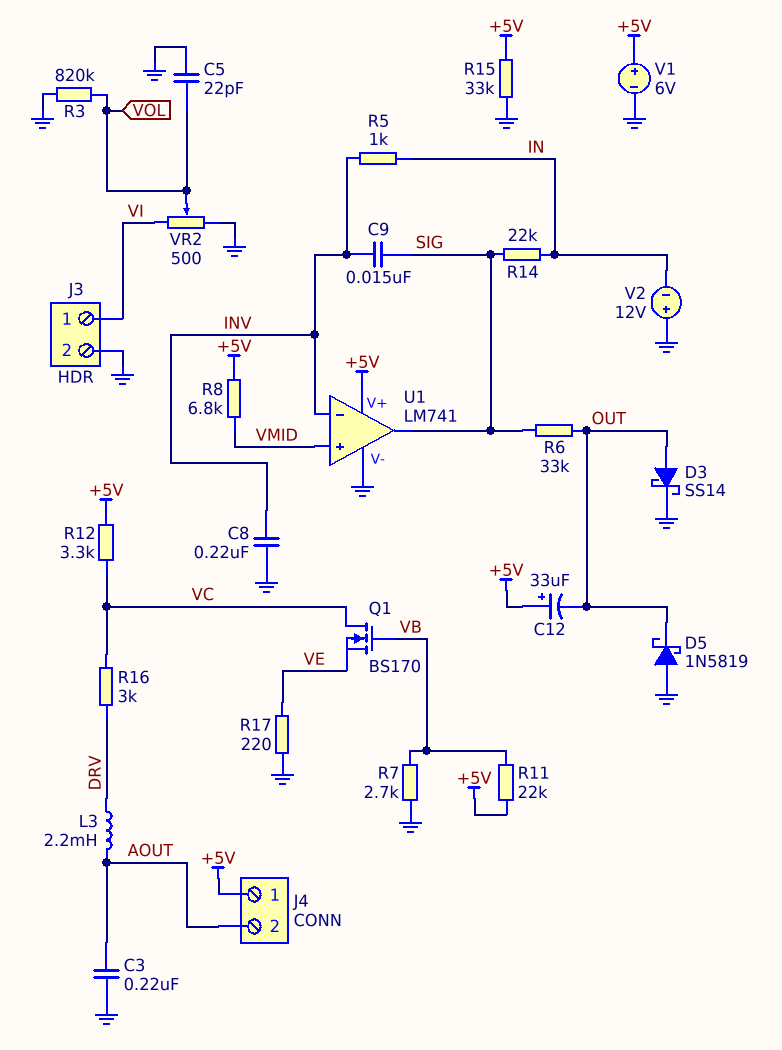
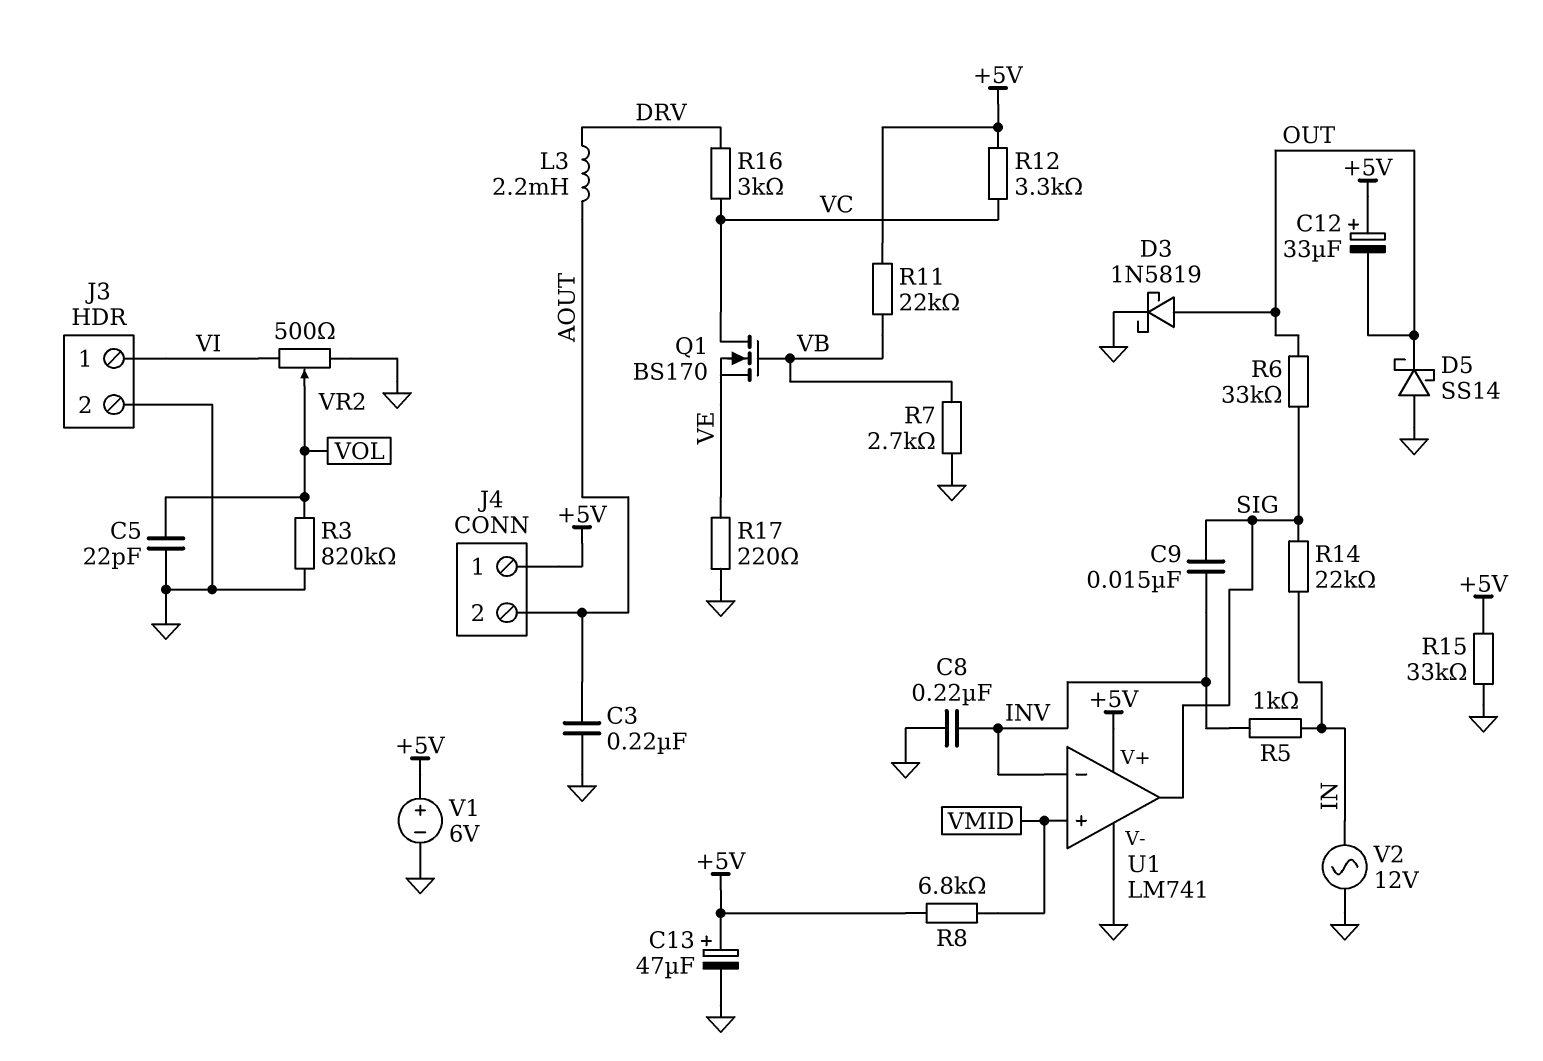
C13: none -> 47uF (plus +5V, minus GND)
D3: schottky SS14 (A OUT, K GND) -> schottky 1N5819 (A OUT, K GND)
D5: schottky 1N5819 (A GND, K OUT) -> schottky SS14 (A GND, K OUT)
V2: 12V (plus GND, minus IN) -> AC 12V (GND, IN)

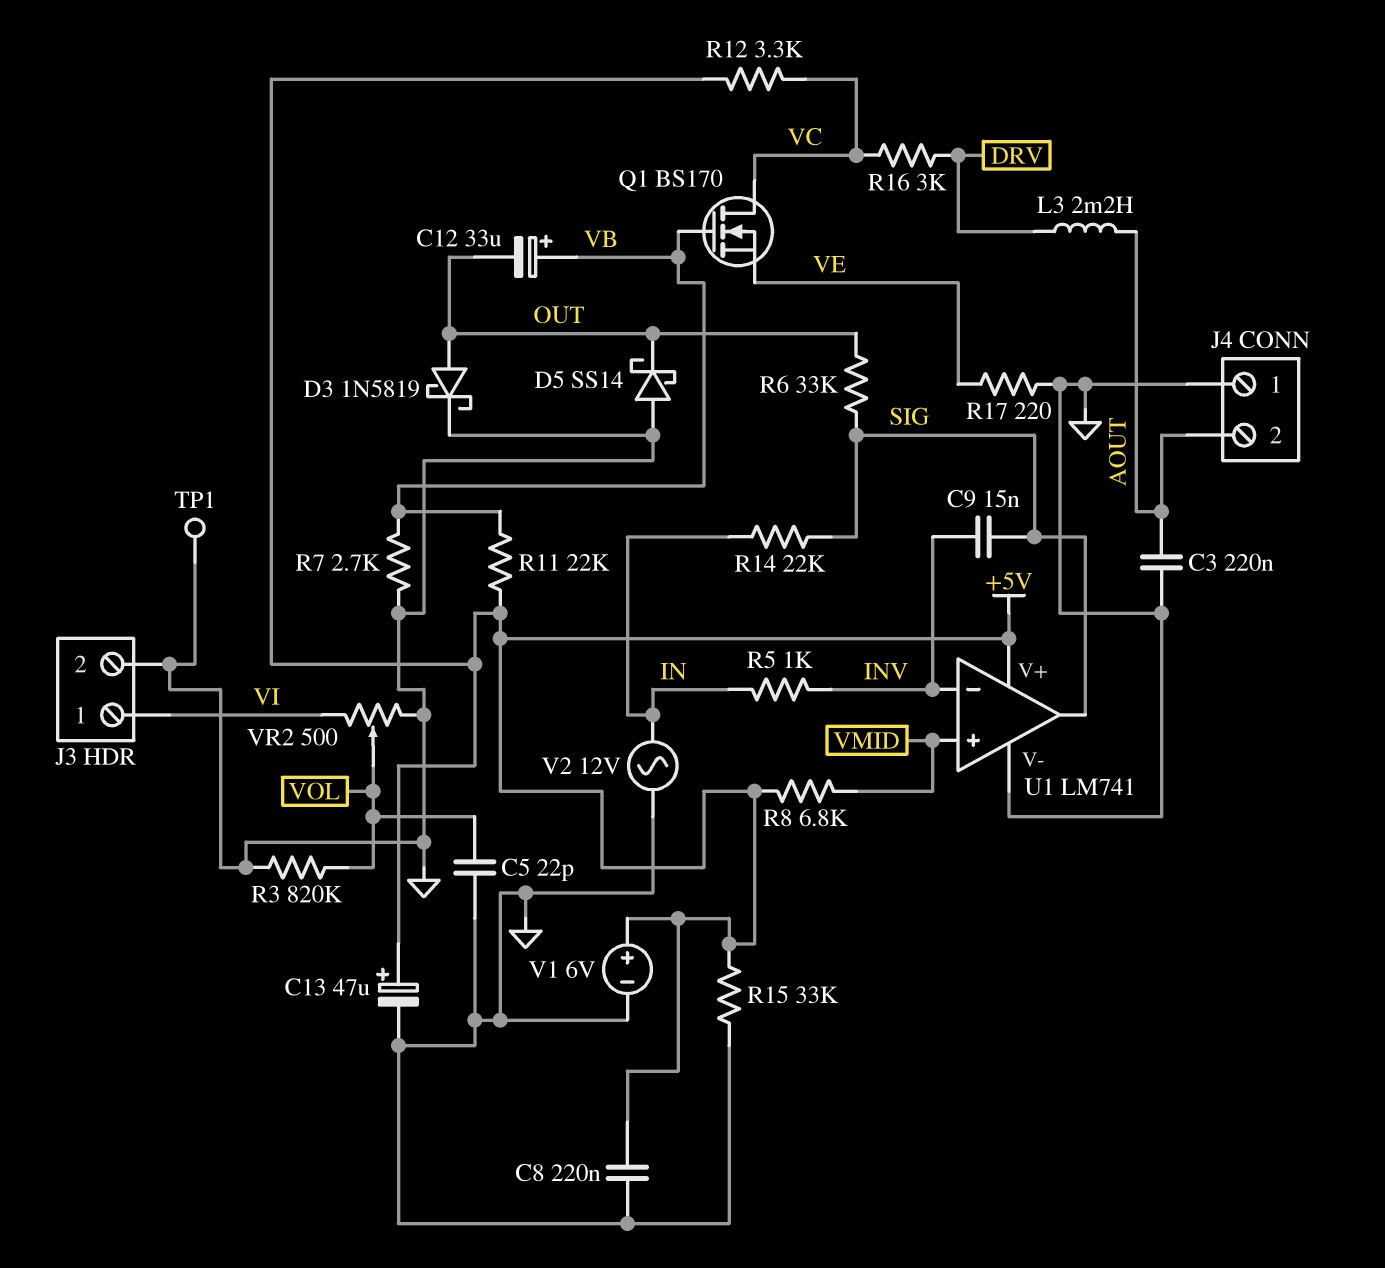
C8: 220nF (GND, INV) -> 220nF (+5V, GND)
C12: 33uF (plus +5V, minus OUT) -> 33uF (plus VB, minus OUT)
J4 pin 1: +5V -> GND
TP1: none -> test point (GND)

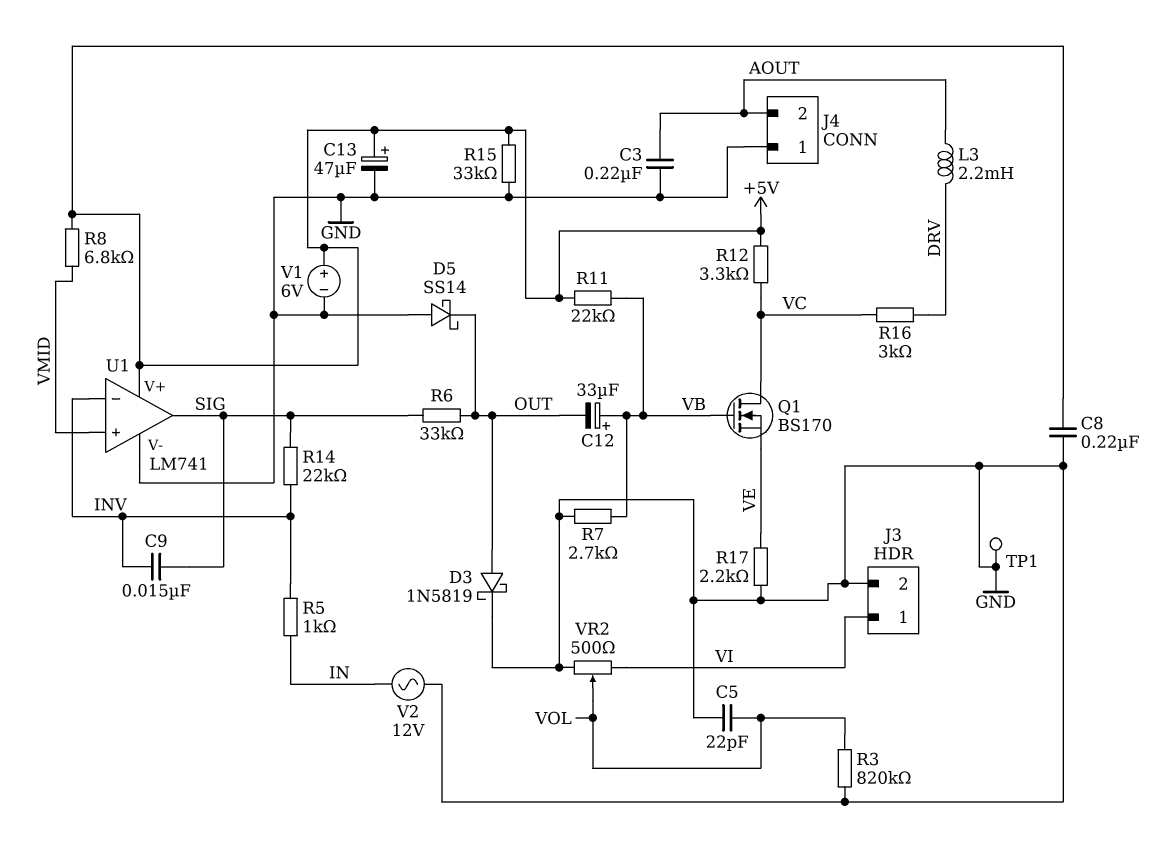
R14: 22k (IN, SIG) -> 22k (INV, SIG)
R17: 220 (GND, VE) -> 2.2k (GND, VE)

